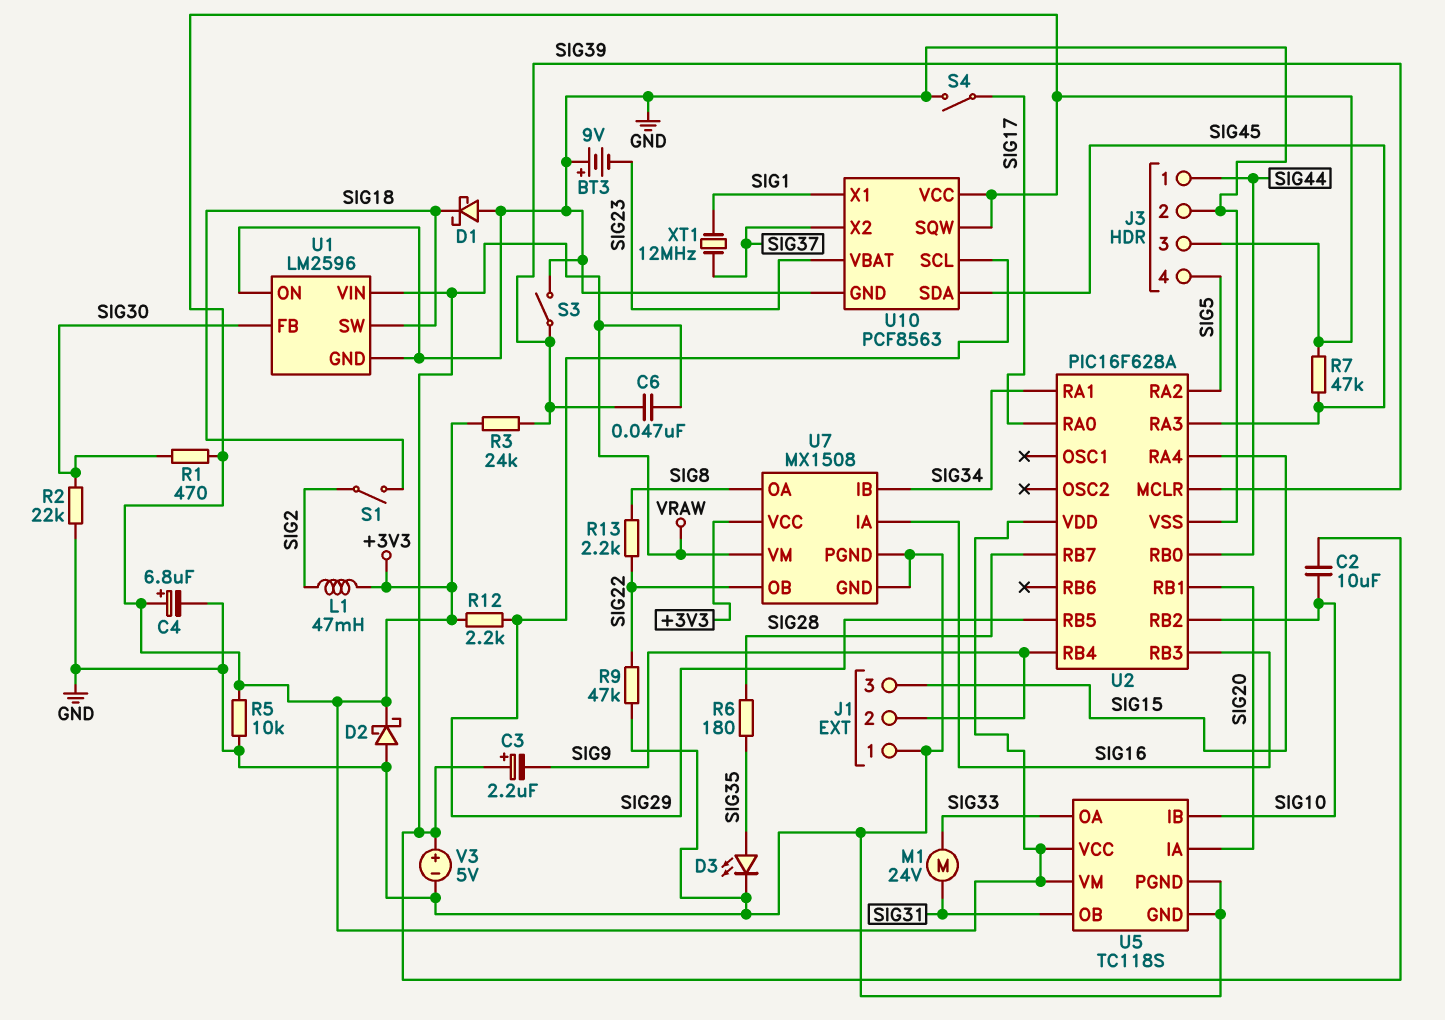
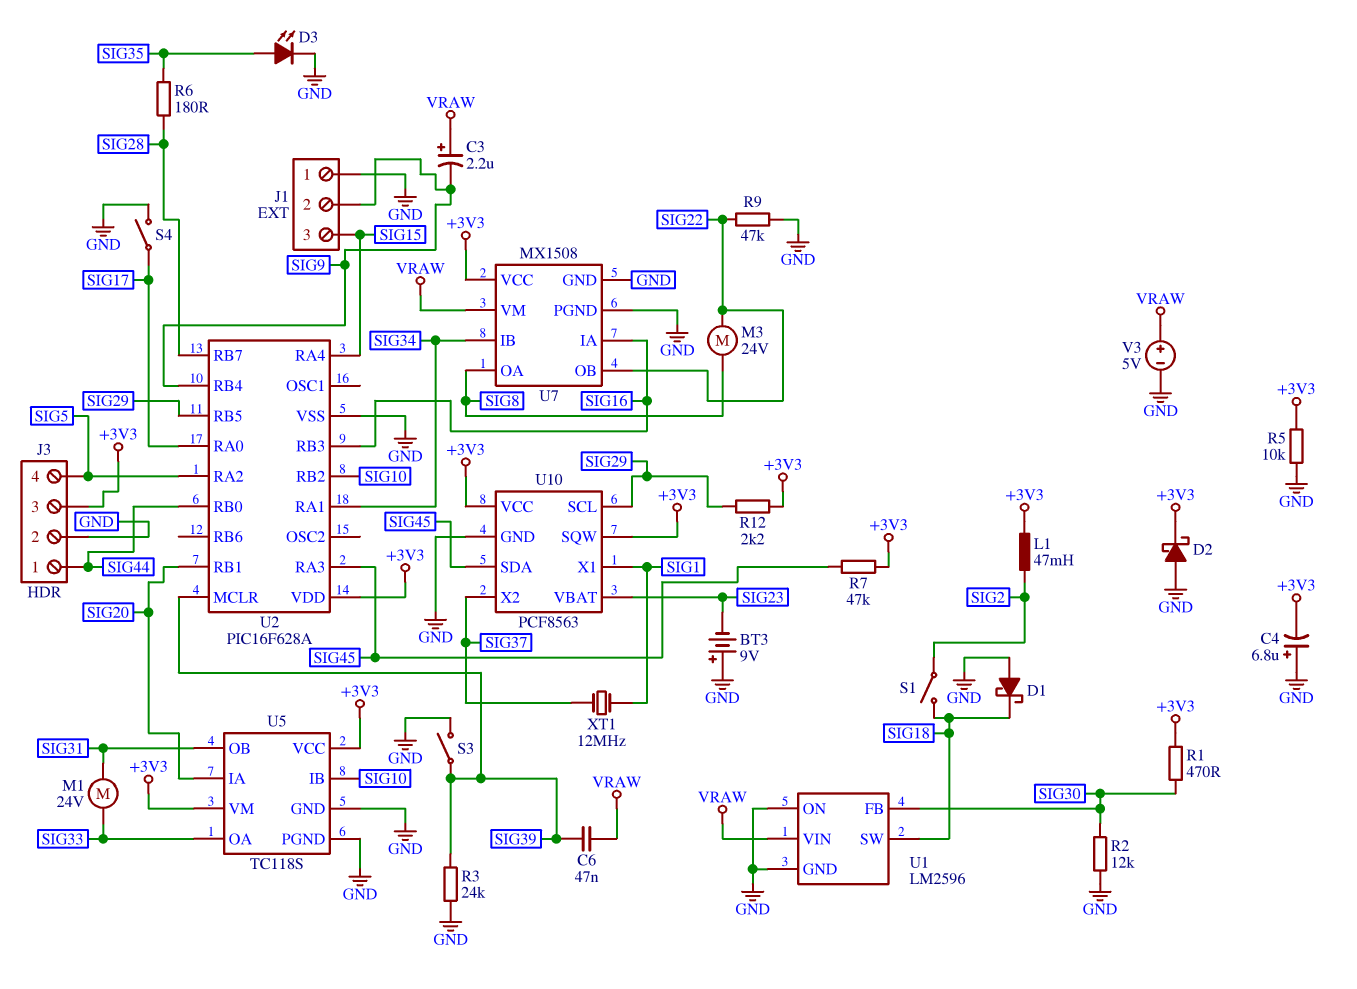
C2: 10uF (SIG10, VRAW) -> none
C4: 6.8uF (plus +3V3, minus GND) -> 6.8uF (plus GND, minus +3V3)
M3: none -> motor 24V (SIG8, SIG22)
R2: 22k (GND, SIG30) -> 12k (GND, SIG30)
R3: 24k (+3V3, SIG39) -> 24k (GND, SIG39)
R13: 2.2k (SIG8, SIG22) -> none

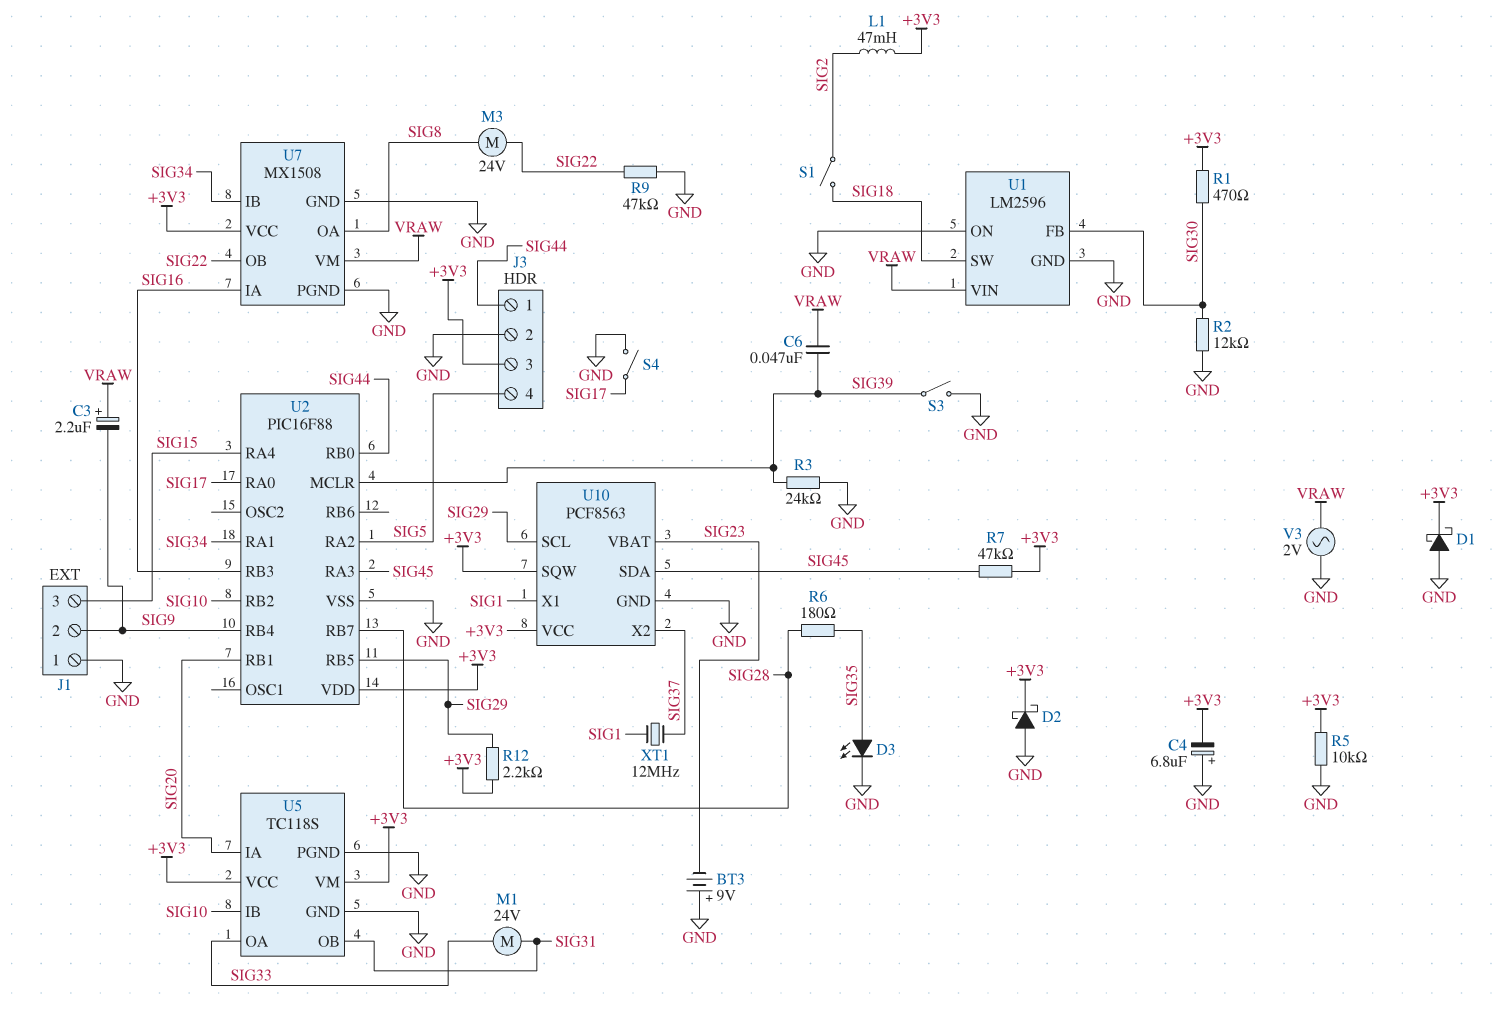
D1: schottky (A GND, K SIG18) -> schottky (A GND, K +3V3)
U2: PIC16F628A -> PIC16F88
V3: 5V (plus VRAW, minus GND) -> AC 2V (GND, VRAW)

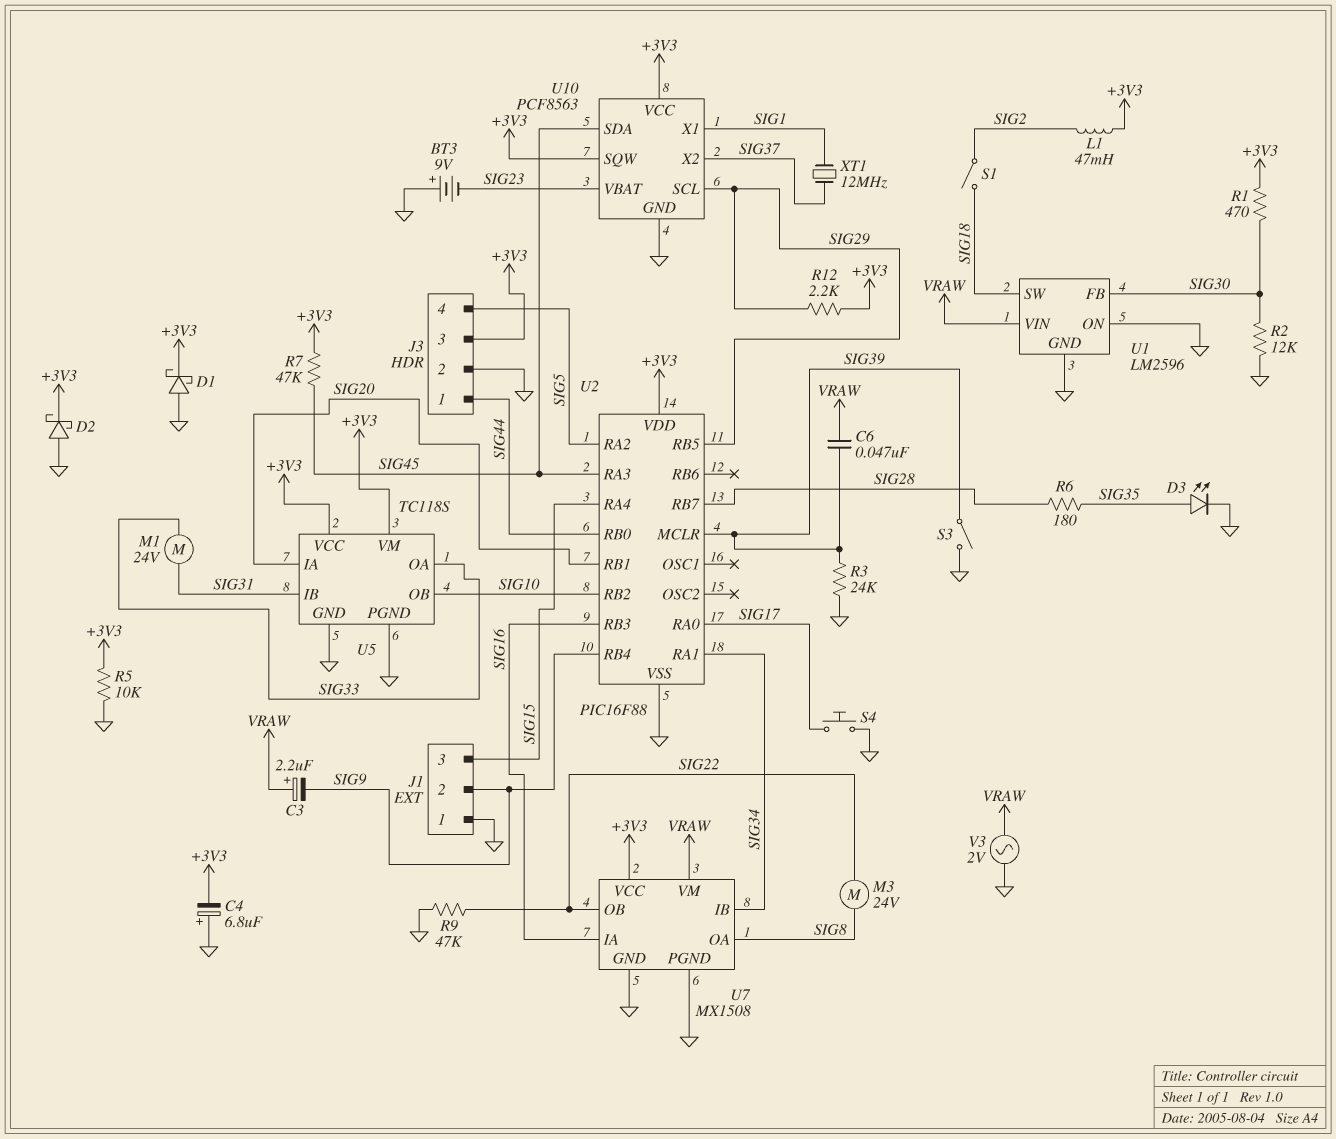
S4: switch (GND, SIG17) -> button (GND, SIG17)
U5 pin IB: SIG10 -> SIG31
U5 pin OB: SIG31 -> SIG10

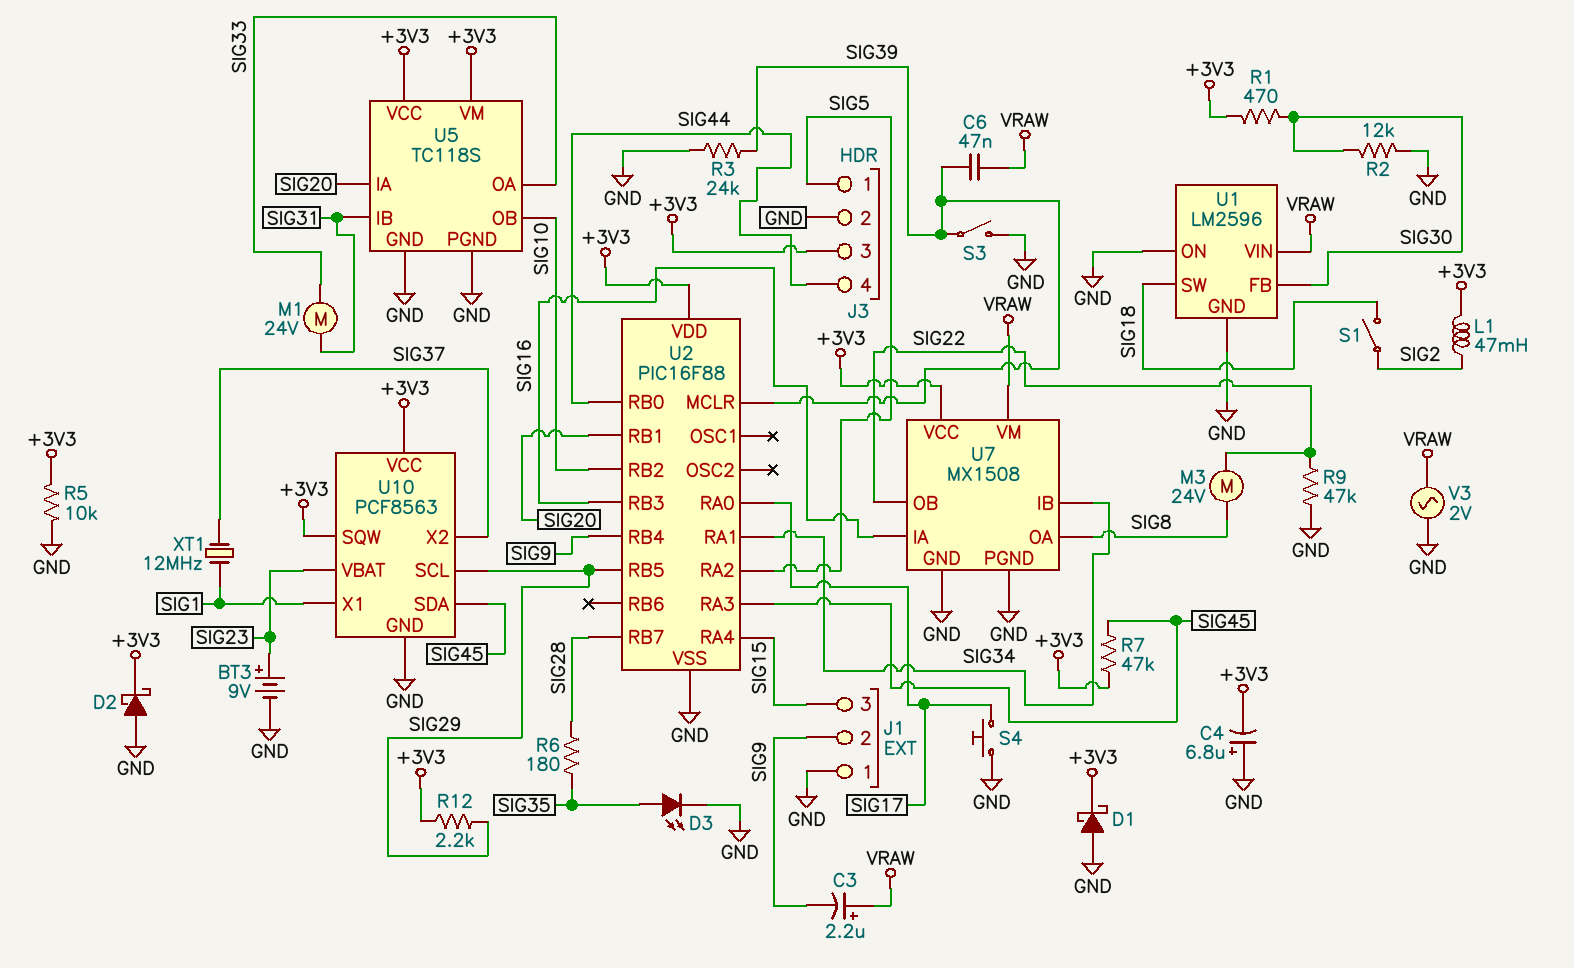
BT3: 9V (plus GND, minus SIG23) -> 9V (plus SIG23, minus GND)
J3 pin 1: SIG44 -> SIG5
J3 pin 4: SIG5 -> SIG44

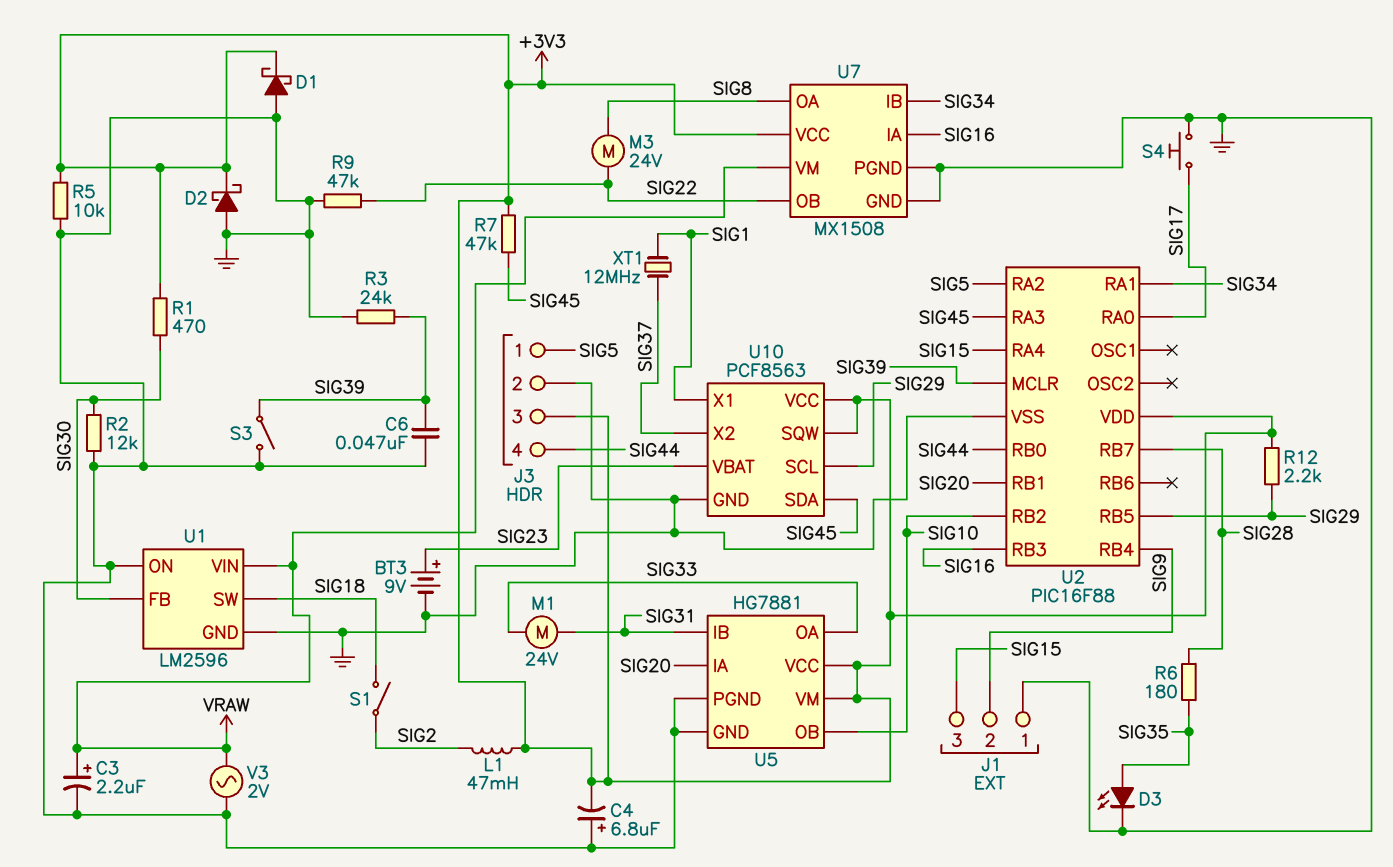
C3: 2.2uF (plus VRAW, minus SIG9) -> 2.2uF (plus VRAW, minus GND)
C6: 47nF (SIG39, VRAW) -> 47nF (GND, SIG39)
U5: TC118S -> HG7881

